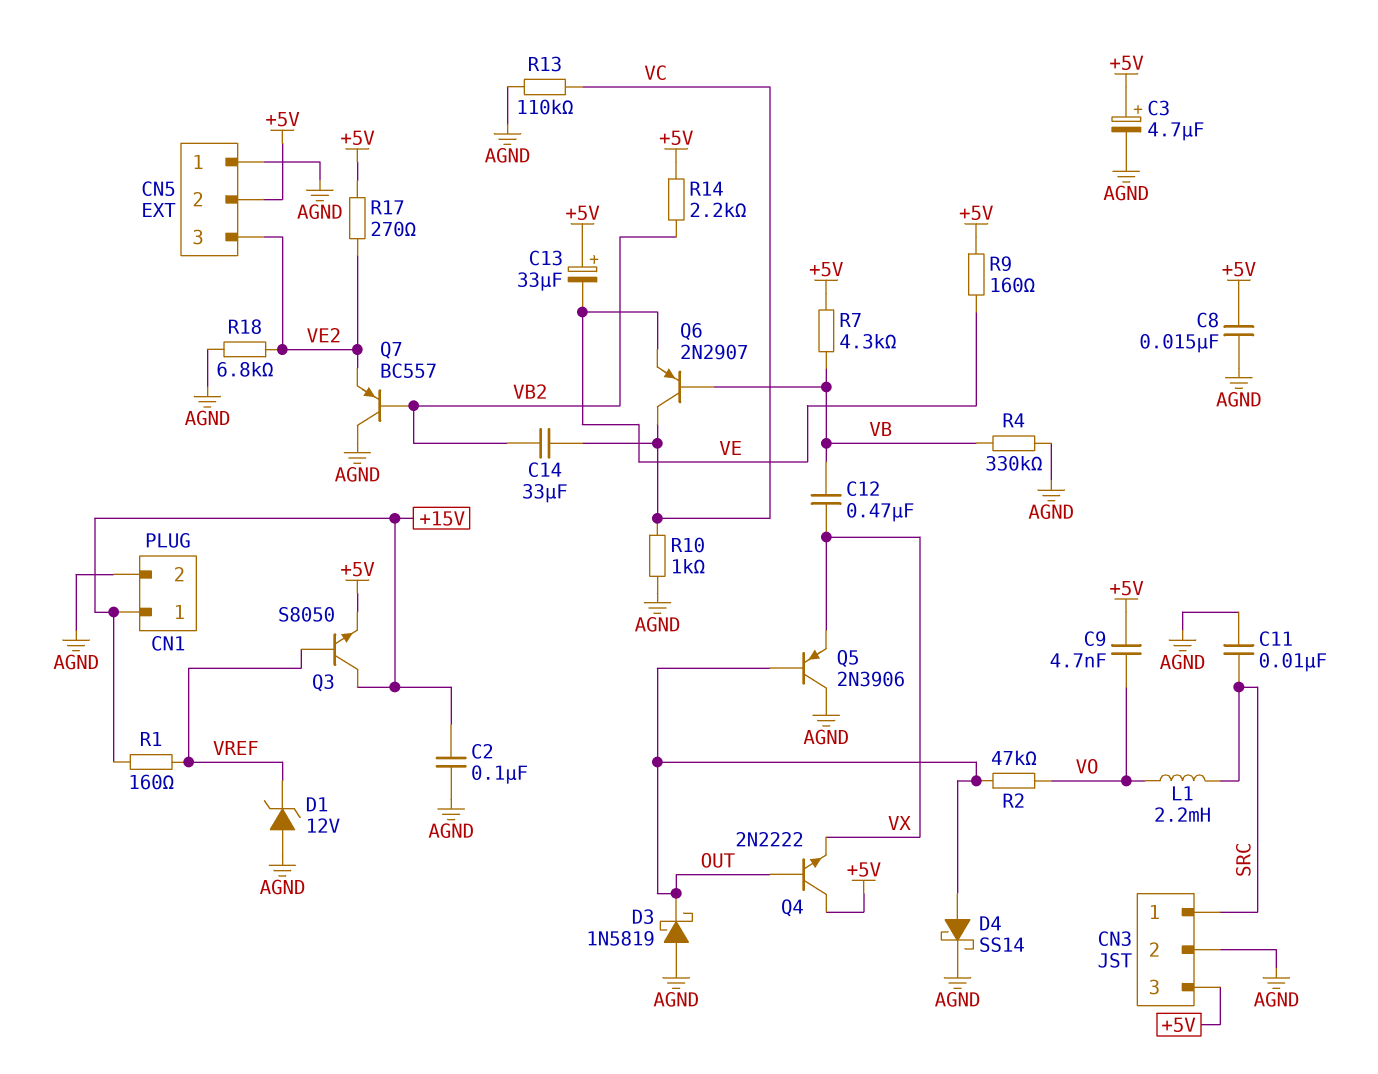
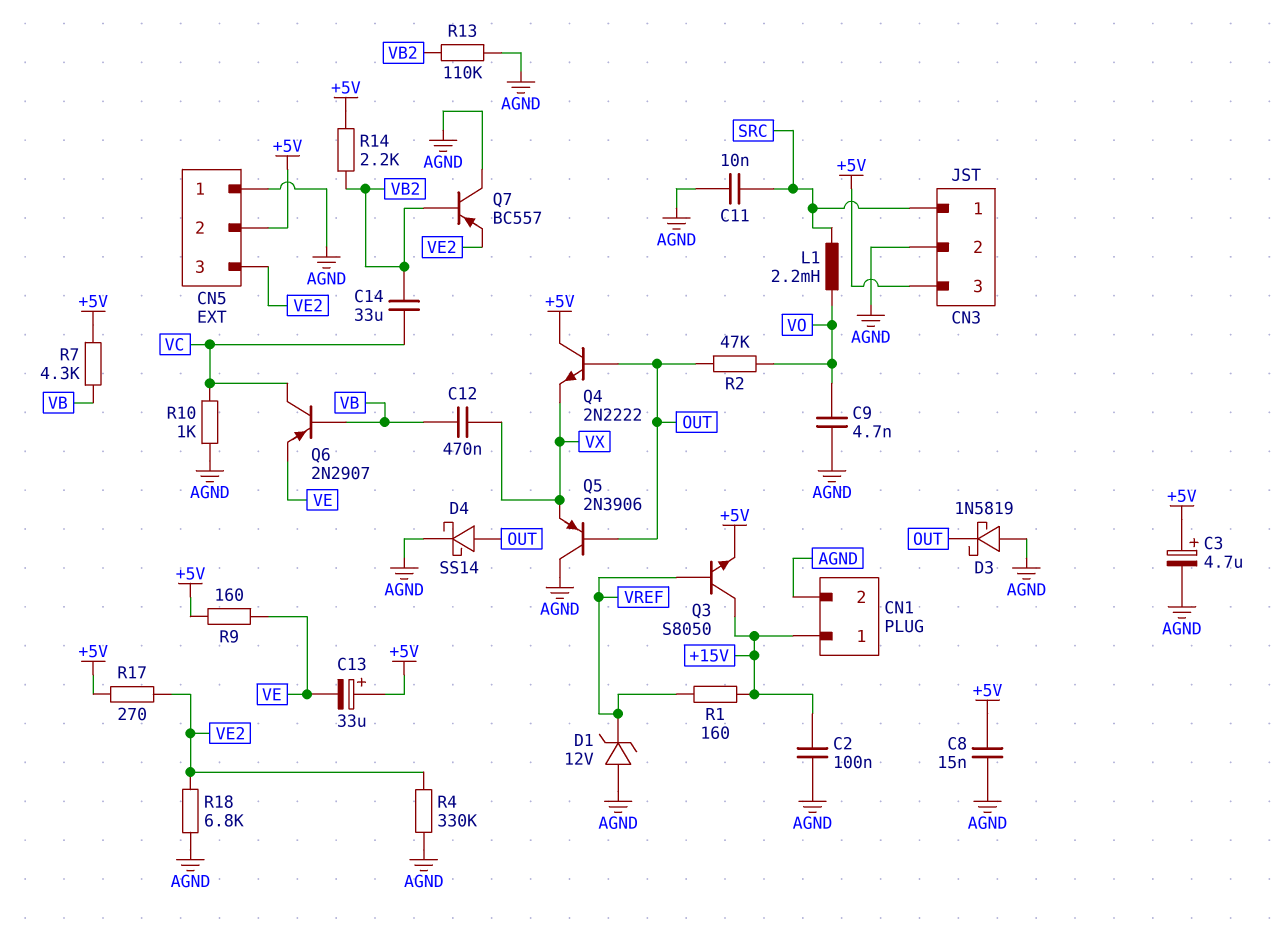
C9: 4.7nF (+5V, VO) -> 4.7nF (AGND, VO)
R4: 330k (AGND, VB) -> 330k (AGND, VE2)
R13: 110k (AGND, VC) -> 110k (AGND, VB2)

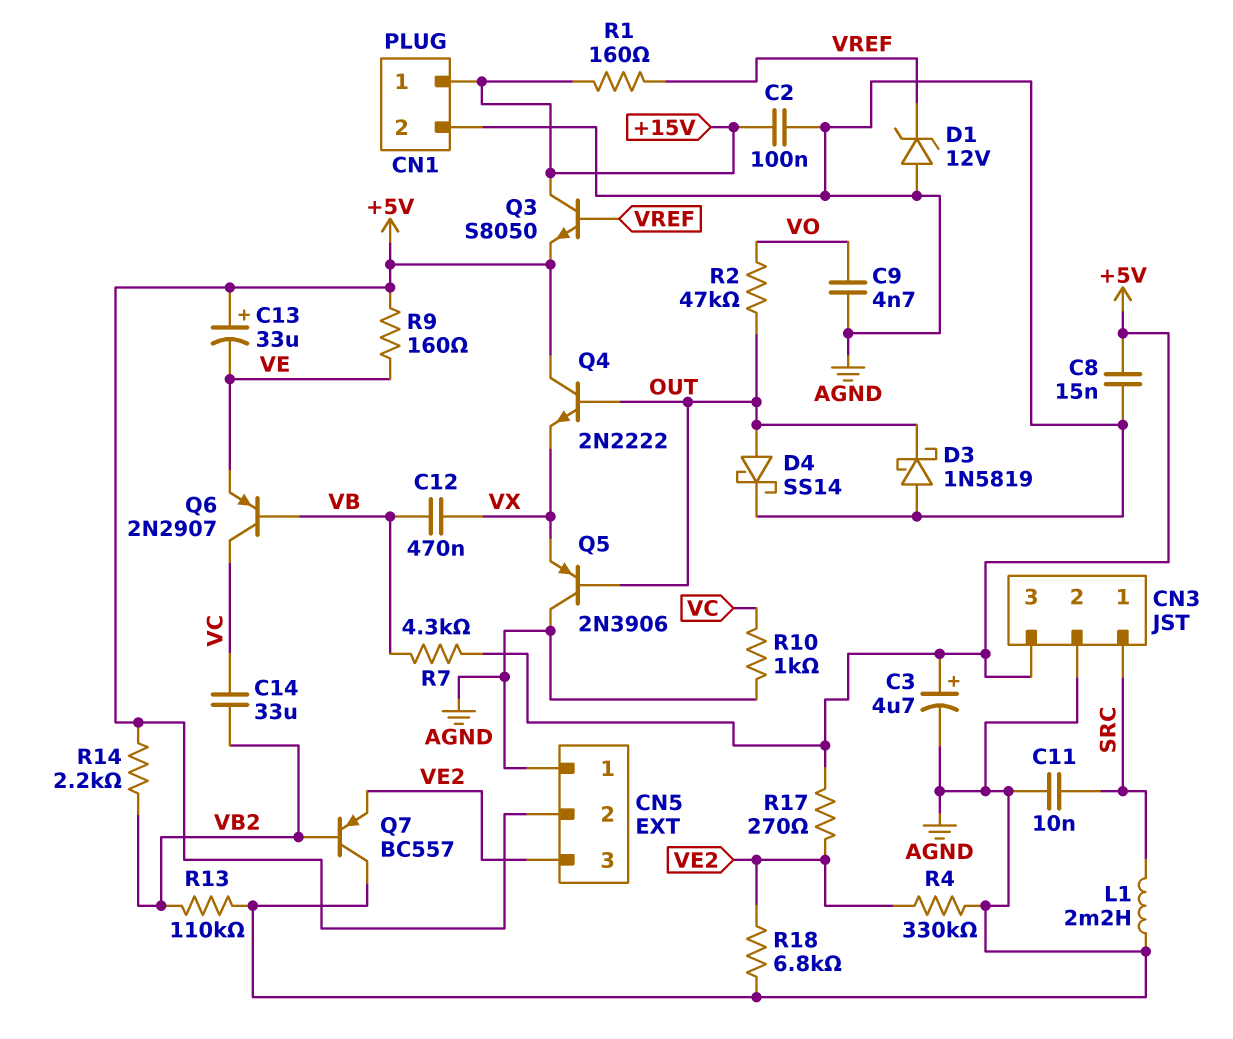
L1: 2.2mH (SRC, VO) -> 2.2mH (AGND, SRC)

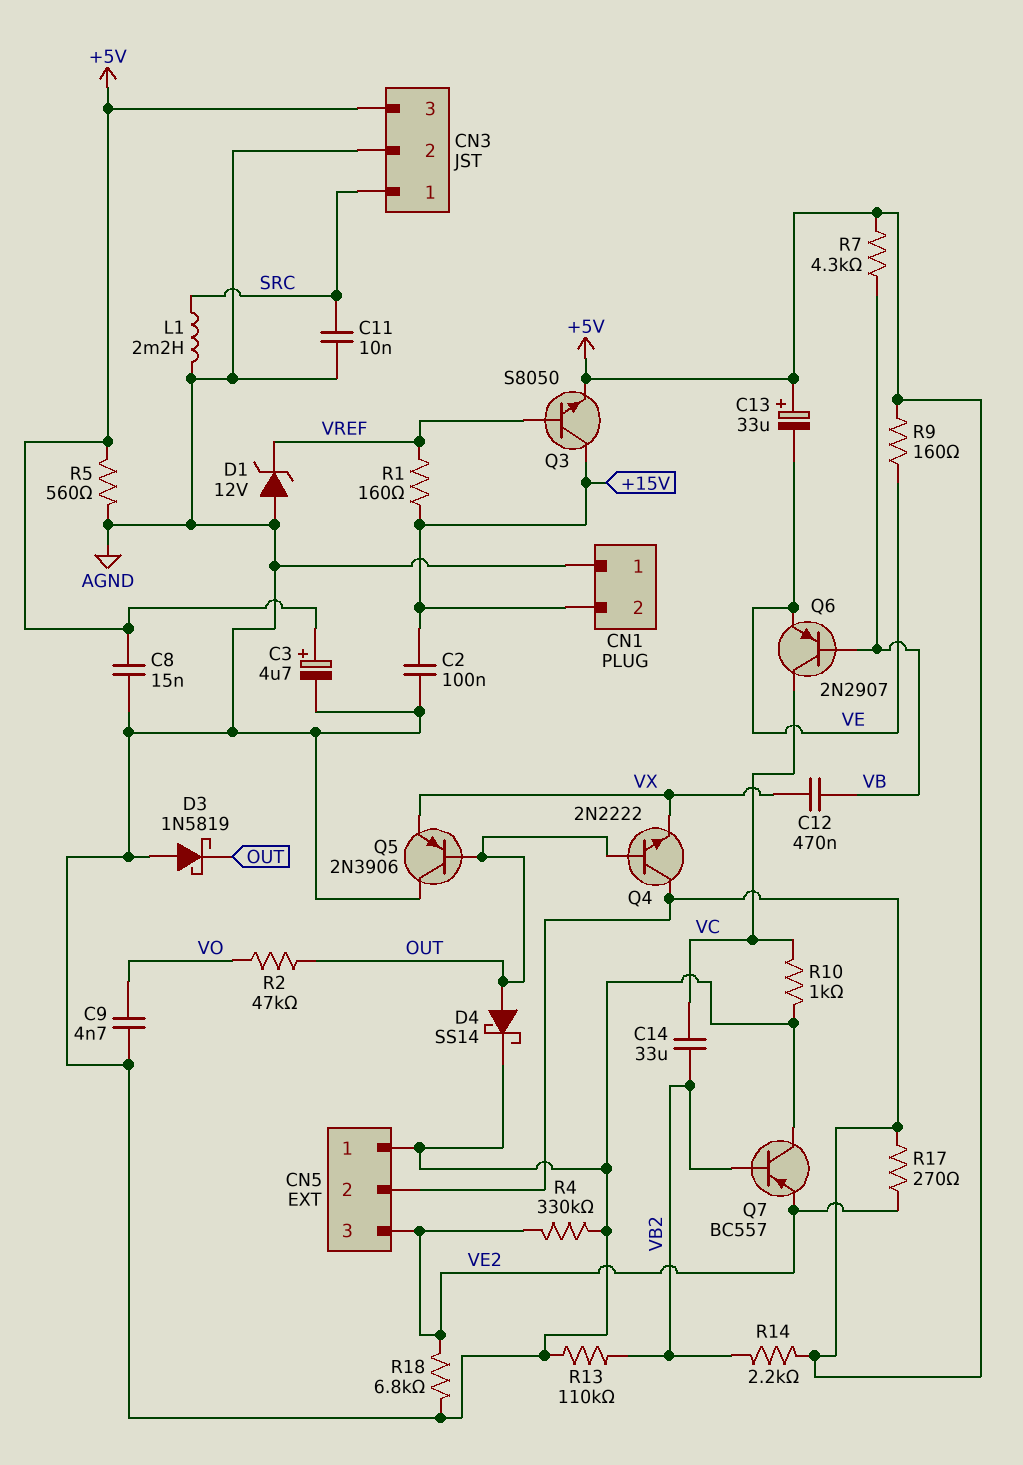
CN1 pin 1: +15V -> AGND
CN1 pin 2: AGND -> +15V
R5: none -> 560 (+5V, AGND)

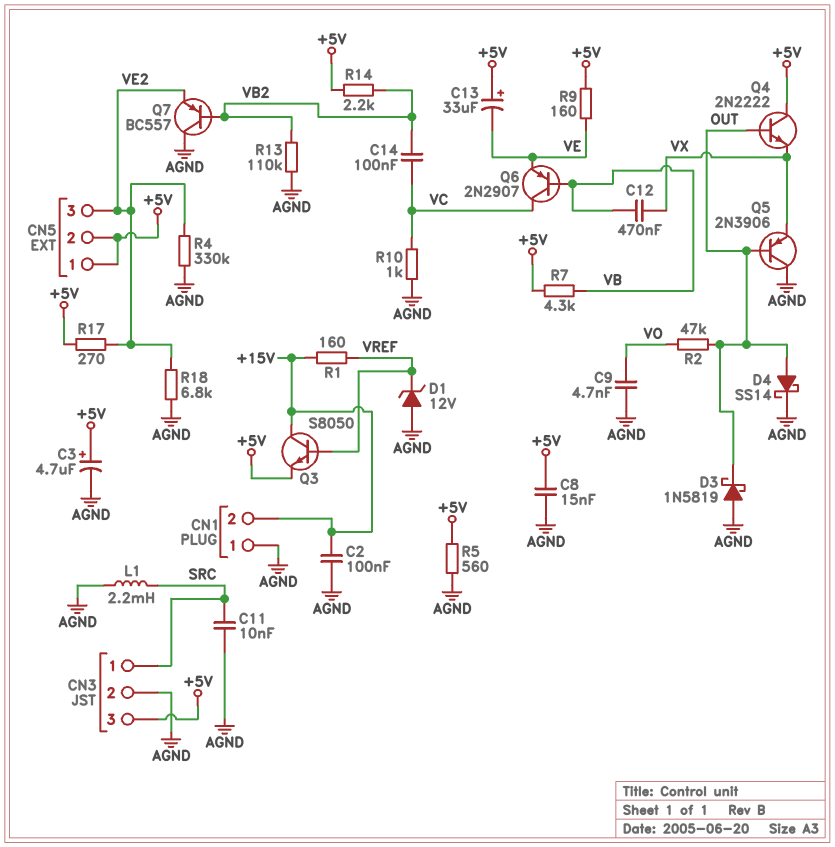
C14: 33uF (VB2, VC) -> 100nF (VB2, VC)
CN5 pin 1: AGND -> +5V

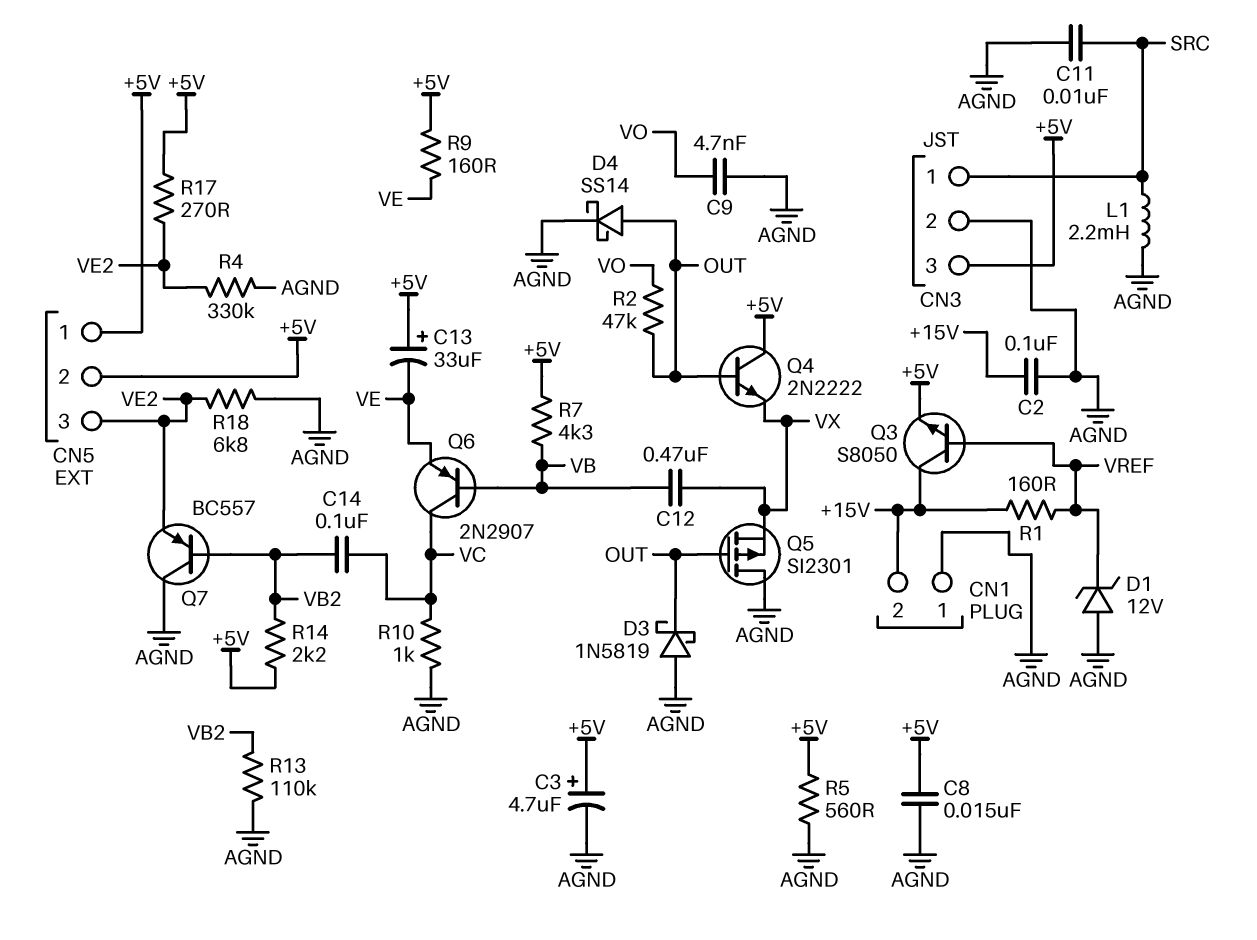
Q5: PNP 2N3906 (B OUT, C AGND, E VX) -> PMOS SI2301 (G OUT, D AGND, S VX)

